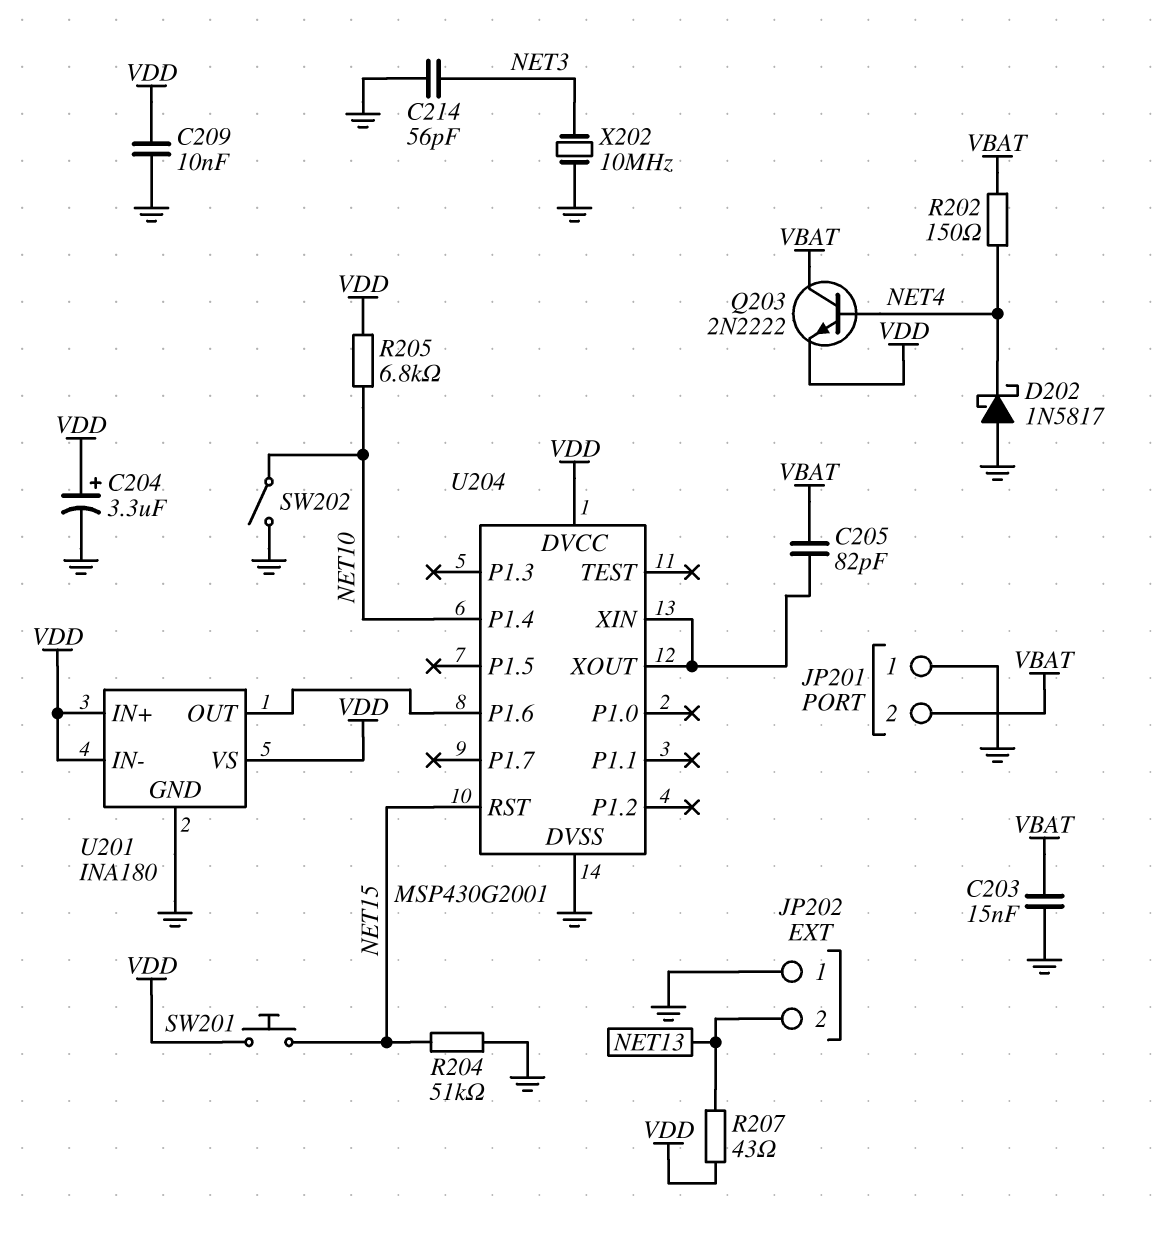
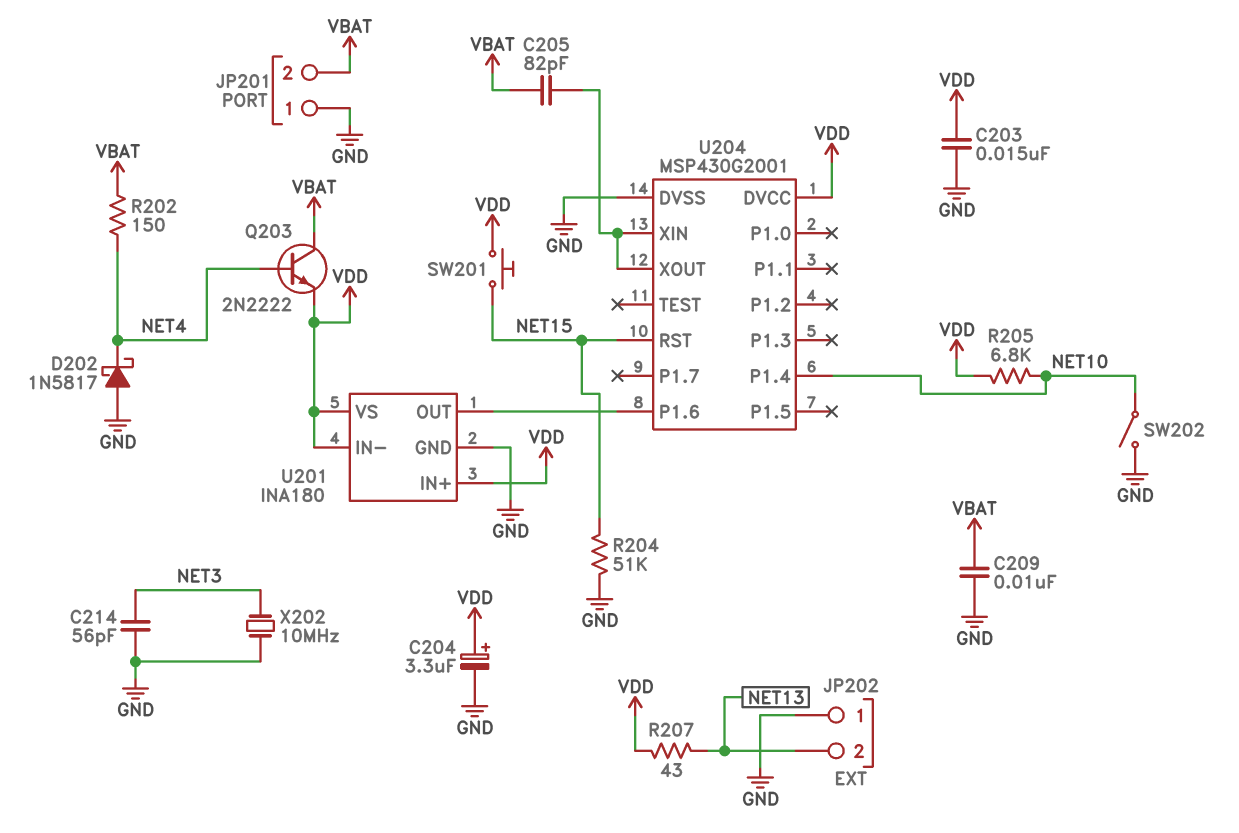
C203: 15nF (GND, VBAT) -> 15nF (GND, VDD)
C209: 10nF (GND, VDD) -> 10nF (GND, VBAT)

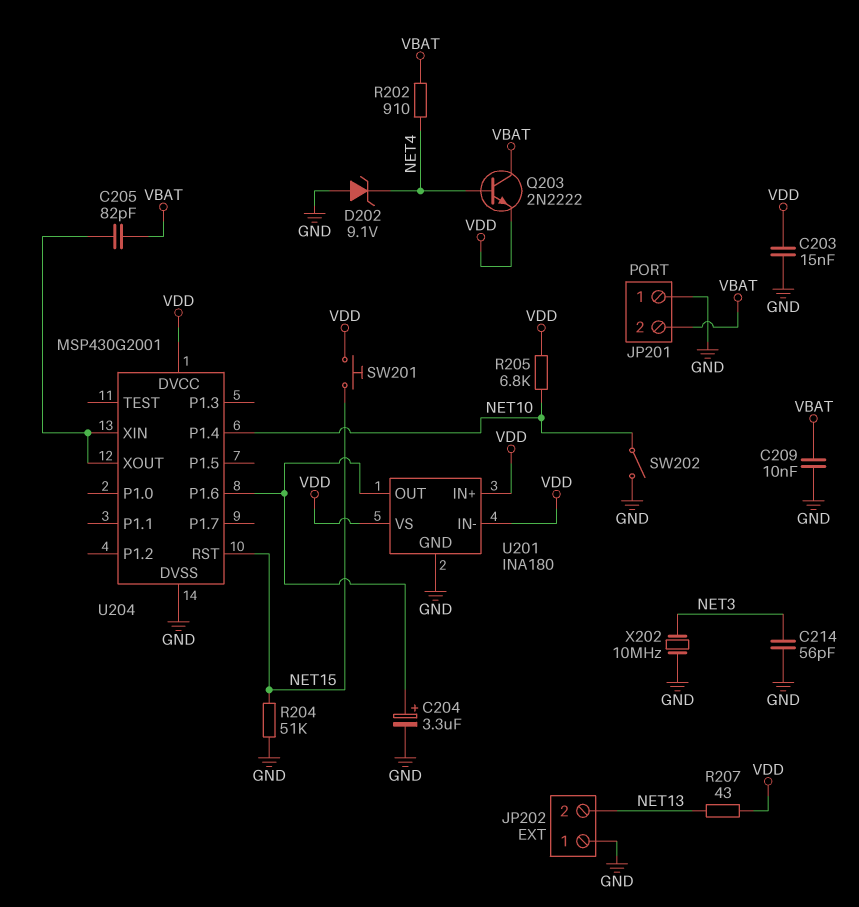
C204: 3.3uF (plus VDD, minus GND) -> 3.3uF (plus U201/OUT, minus GND)
D202: schottky 1N5817 (A GND, K NET4) -> zener 9.1V (A GND, K NET4)
R202: 150 (NET4, VBAT) -> 910 (NET4, VBAT)

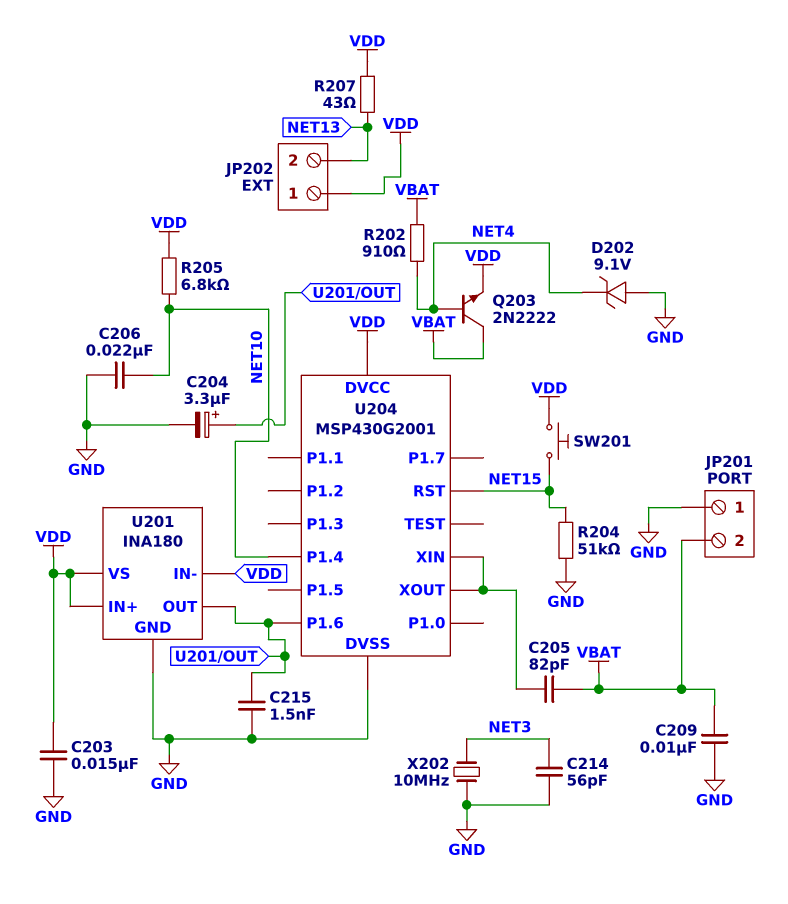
C206: none -> 22nF (GND, NET10)
C215: none -> 1.5nF (GND, U201/OUT)
JP202 pin 1: GND -> VDD
SW202: switch (GND, NET10) -> none

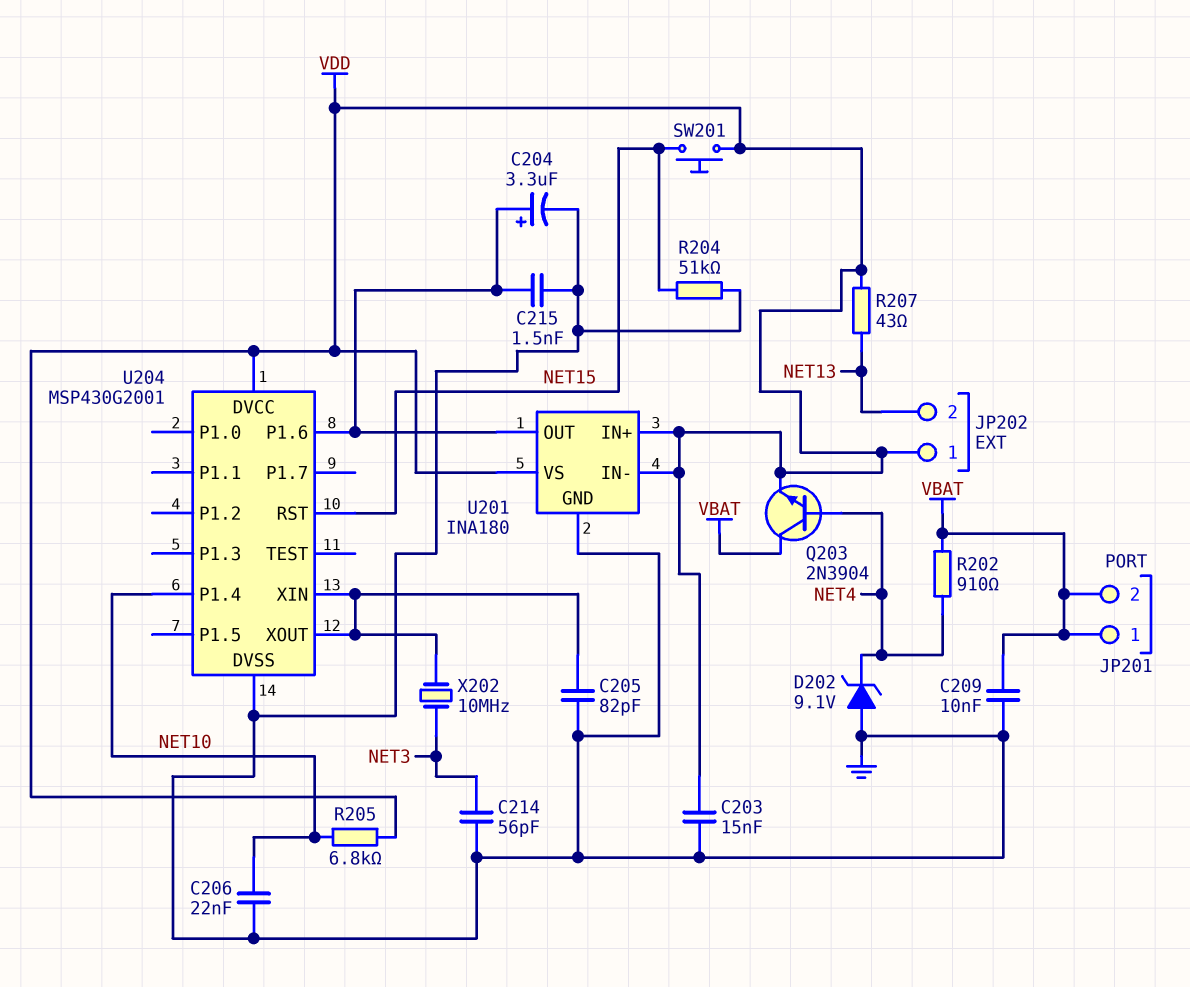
C205: 82pF (U204/XIN, VBAT) -> 82pF (GND, U204/XIN)
JP201 pin 1: GND -> VBAT
Q203: NPN 2N2222 (B NET4, C VBAT, E VDD) -> NPN 2N3904 (B NET4, C VBAT, E VDD)
X202: 10MHz (GND, NET3) -> 10MHz (NET3, U204/XIN)

